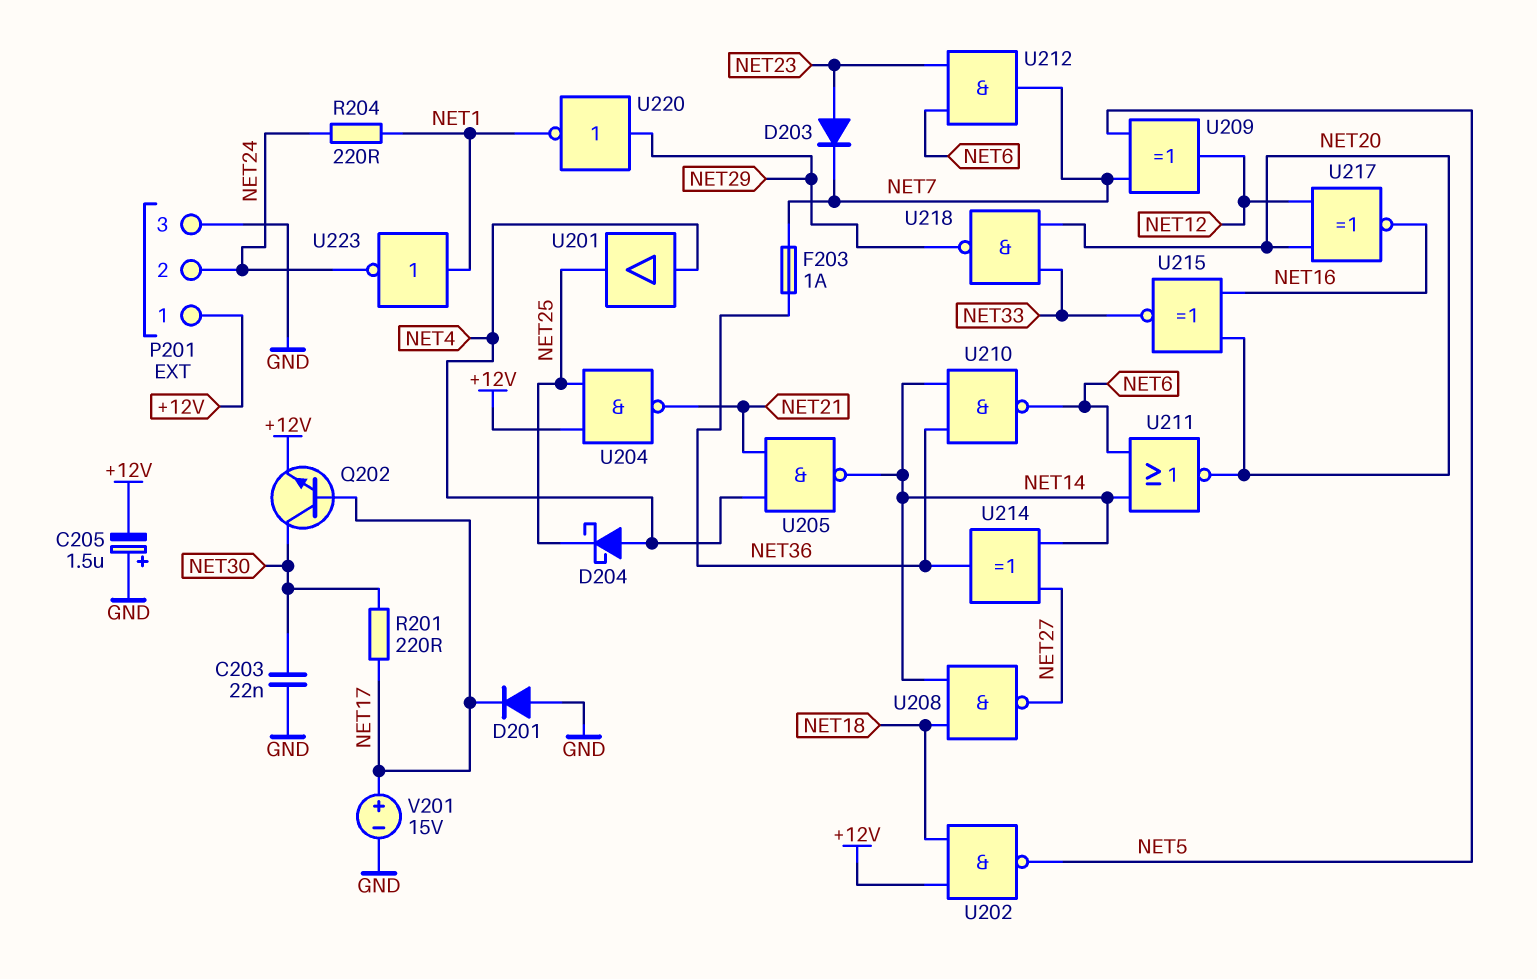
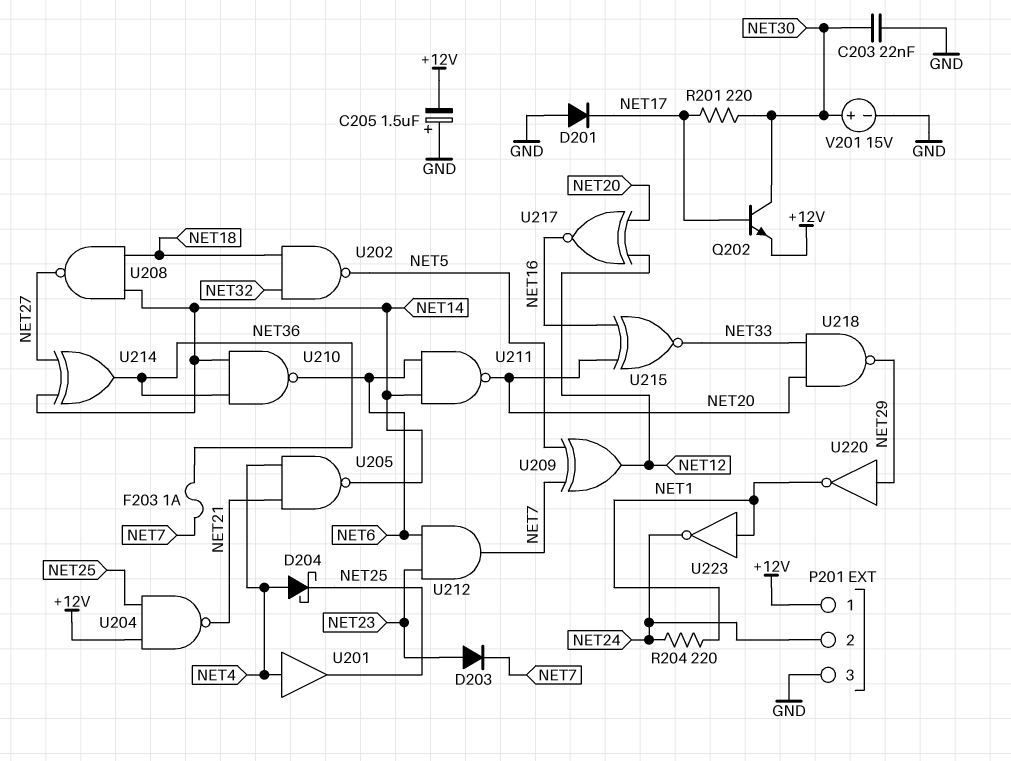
U202: NAND (in +12V, in NET18, out NET5) -> NAND (in NET18, in NET32, out NET5)
U211: NOR (in NET6, in NET14, out NET20) -> NAND (in NET6, in NET14, out NET20)
V201: 15V (plus NET17, minus GND) -> 15V (plus NET30, minus GND)

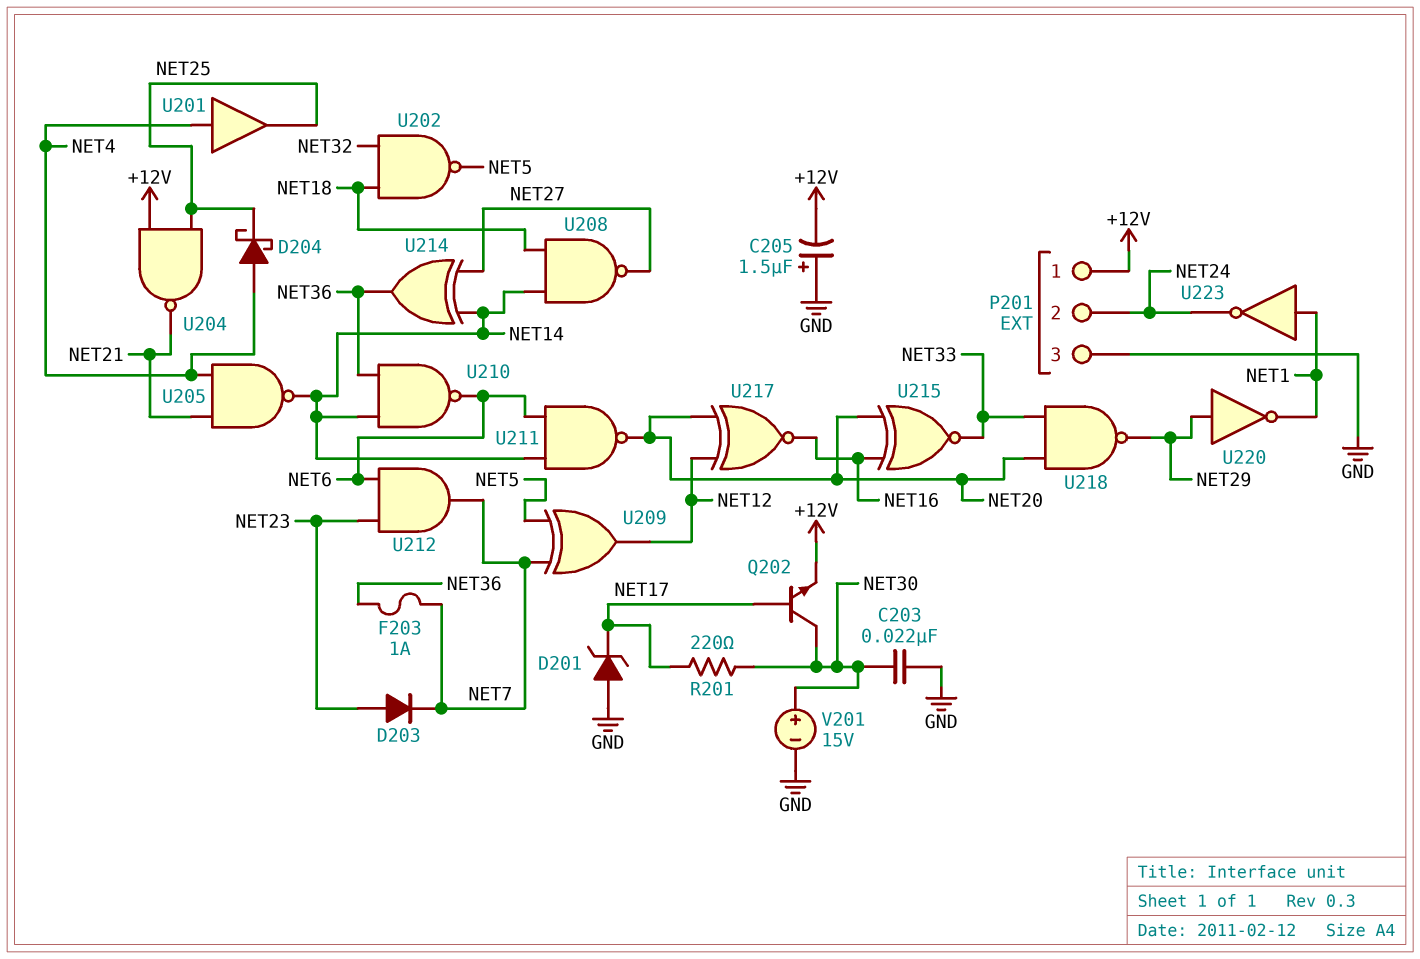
D201: diode (A GND, K NET17) -> zener (A GND, K NET17)
R204: 220 (NET1, NET24) -> none

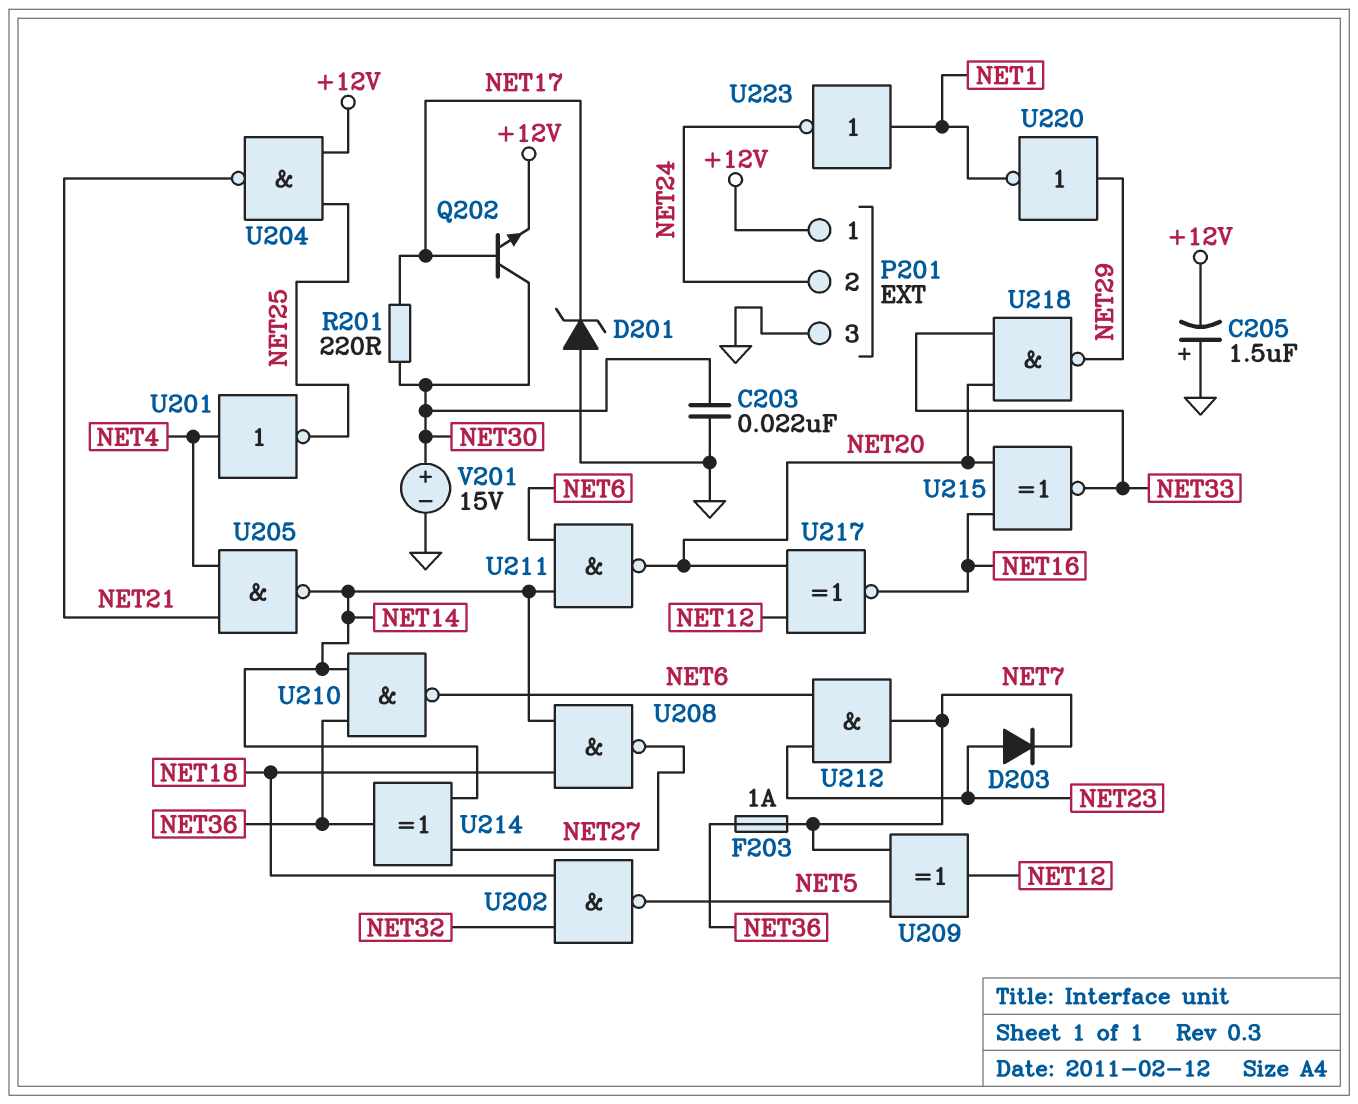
D204: schottky (A NET4, K NET25) -> none
U201: buffer (in NET4, out NET25) -> NOT (in NET4, out NET25)

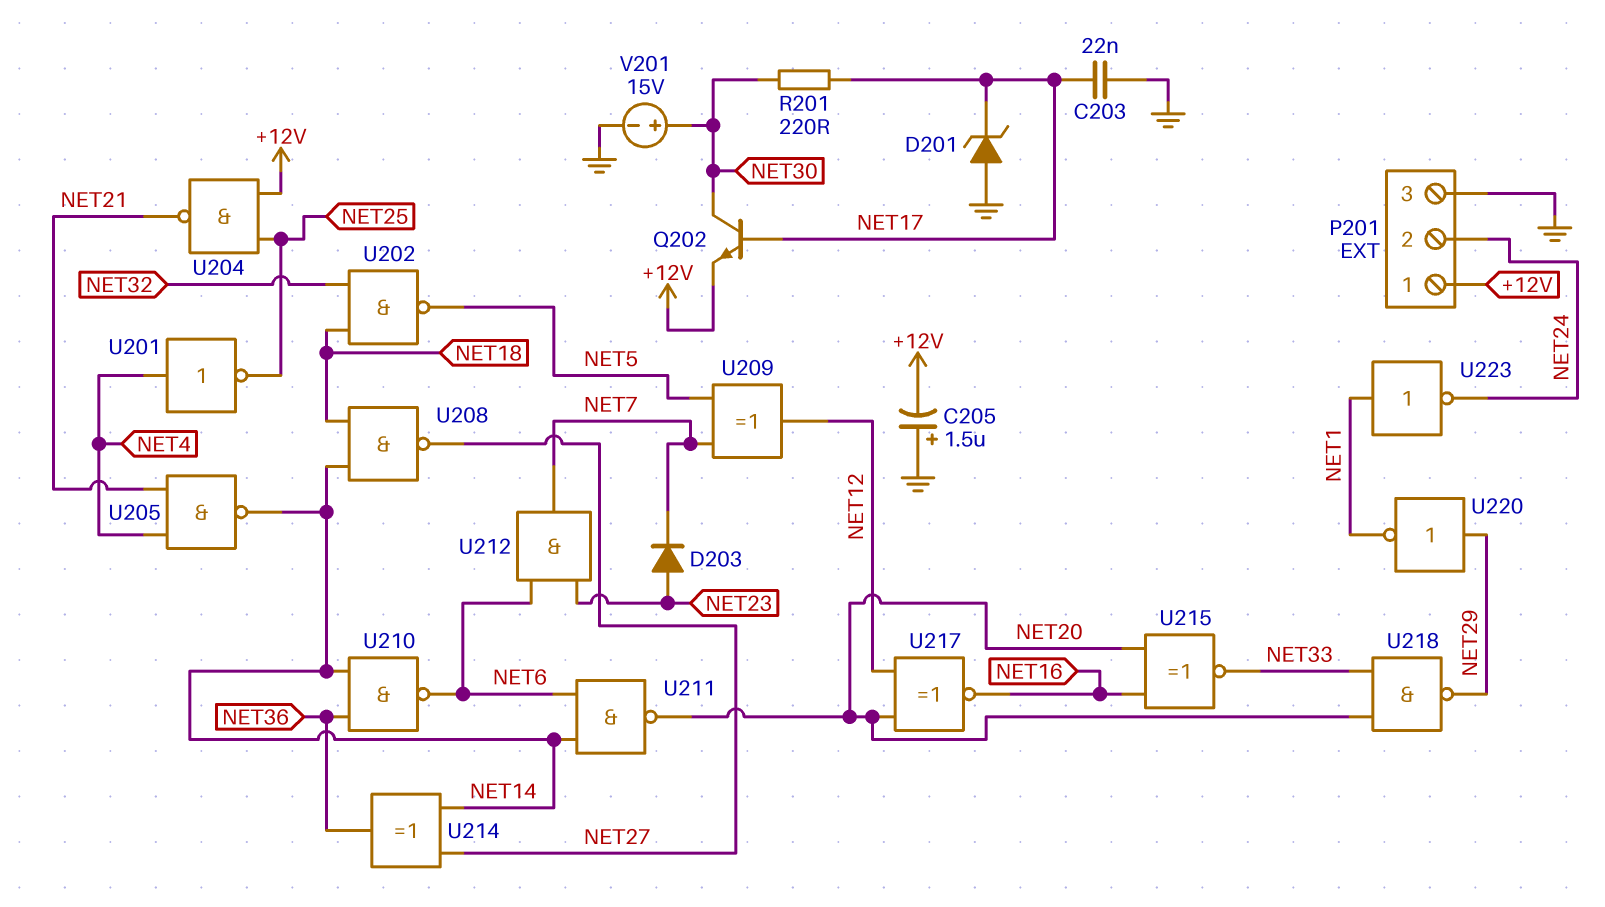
C203: 22nF (GND, NET30) -> 22nF (GND, NET17)
F203: 1A (NET7, NET36) -> none

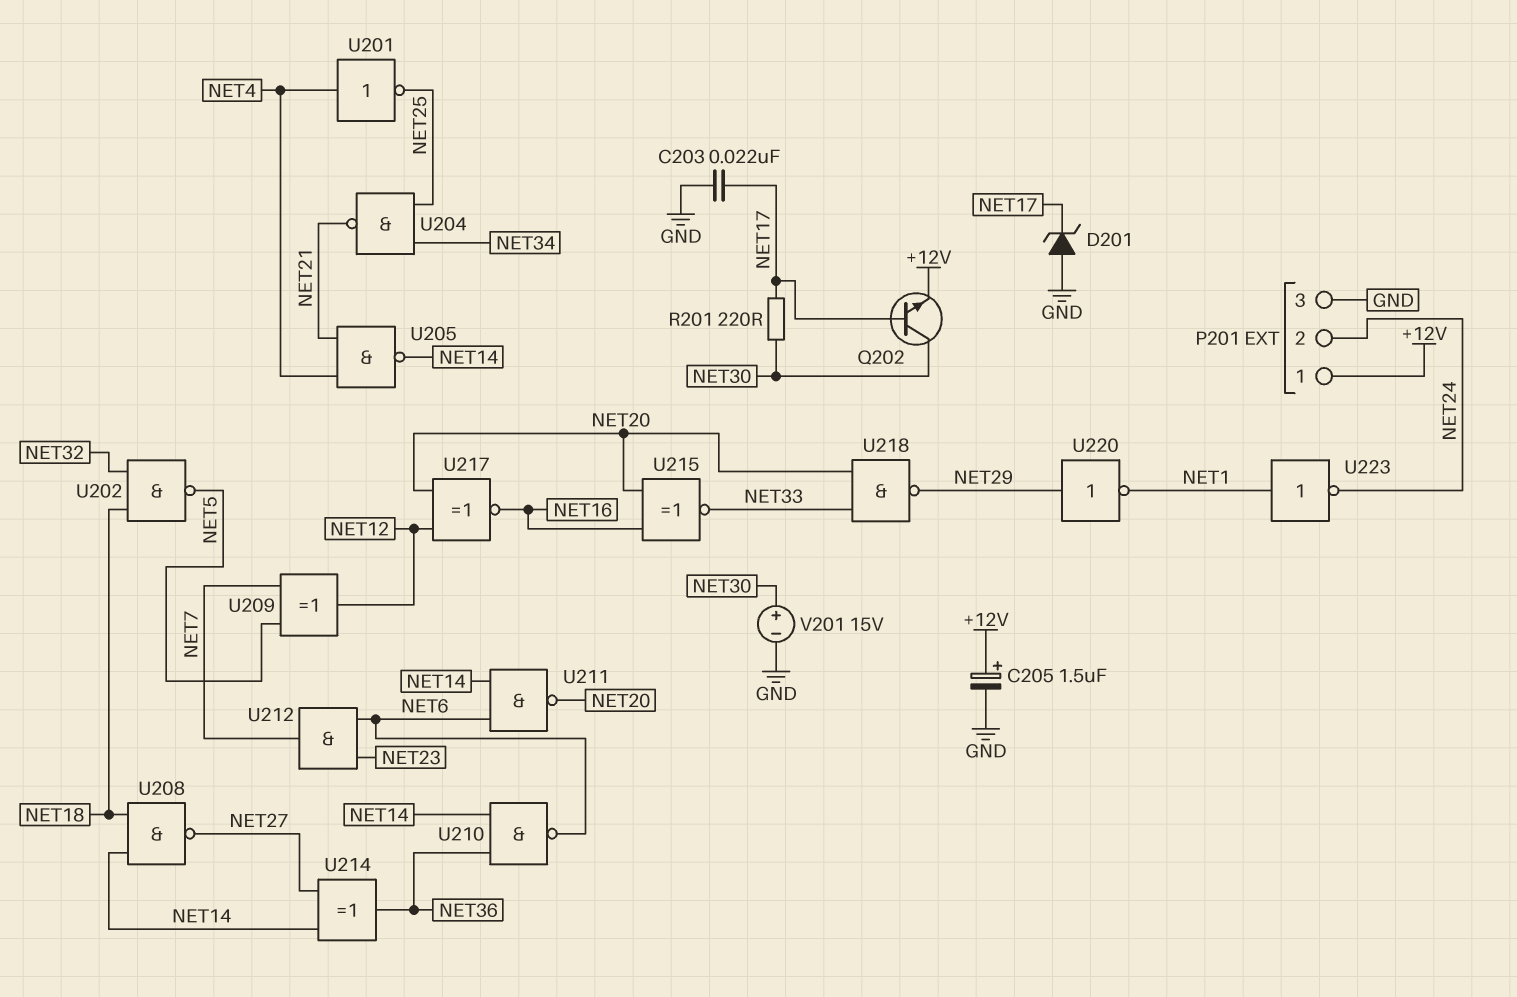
C205: 1.5uF (plus GND, minus +12V) -> 1.5uF (plus +12V, minus GND)
D203: diode (A NET23, K NET7) -> none
U204: NAND (in +12V, in NET25, out NET21) -> NAND (in NET25, in NET34, out NET21)

